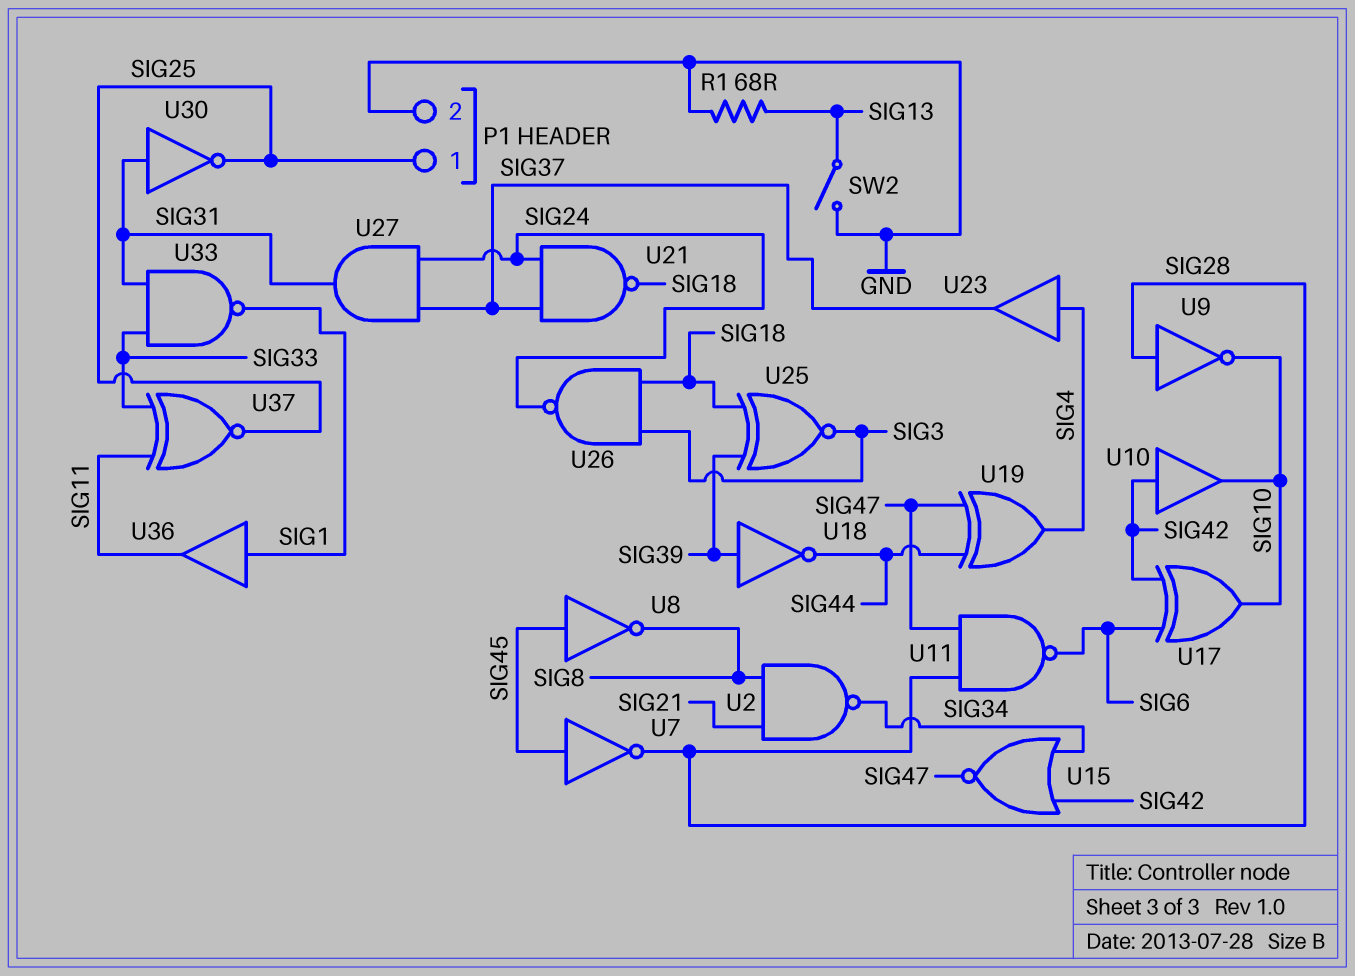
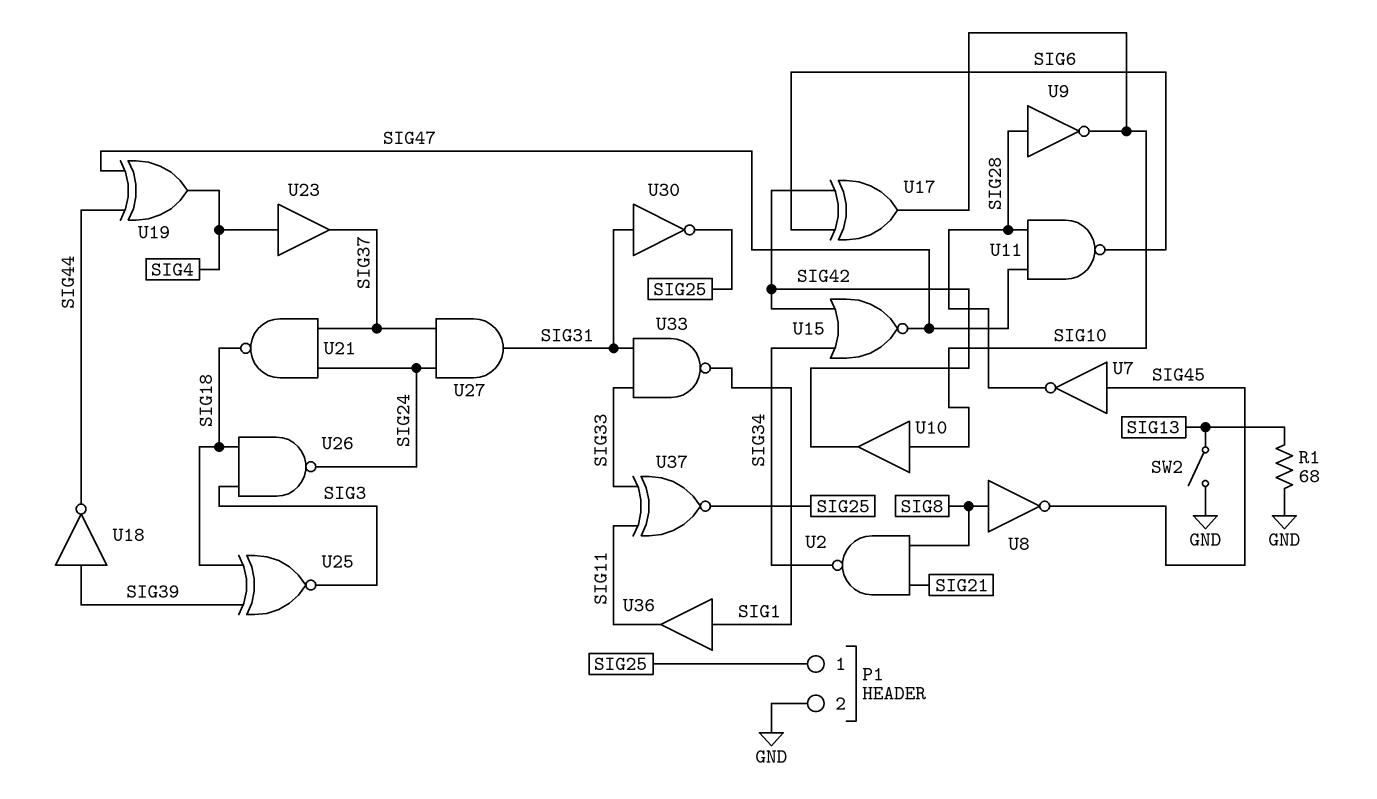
U8: NOT (in SIG45, out SIG8) -> NOT (in SIG8, out SIG45)
U10: buffer (in SIG42, out SIG10) -> buffer (in SIG10, out SIG42)

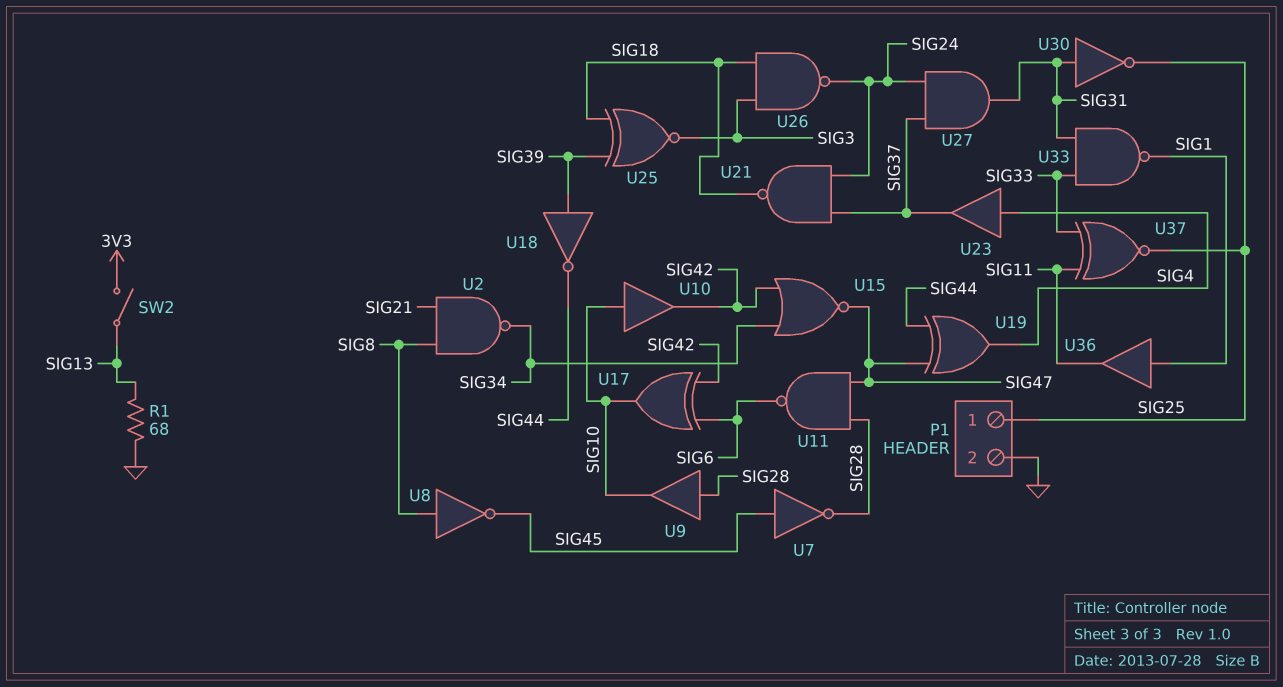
SW2: switch (GND, SIG13) -> switch (3V3, SIG13)
U9: NOT (in SIG28, out SIG10) -> buffer (in SIG28, out SIG10)

